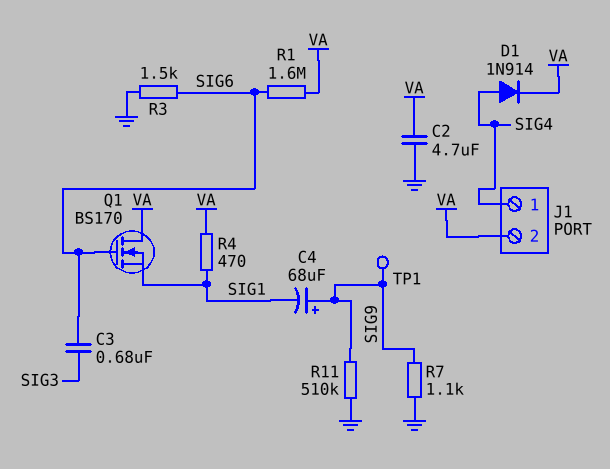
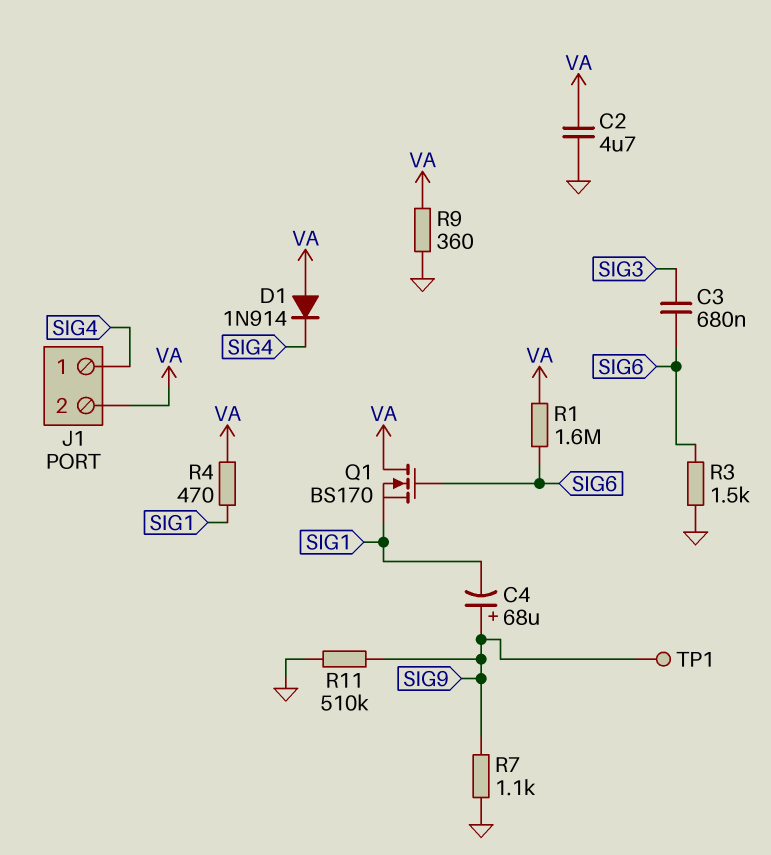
D1: diode 1N914 (A SIG4, K VA) -> diode 1N914 (A VA, K SIG4)
R9: none -> 360 (GND, VA)

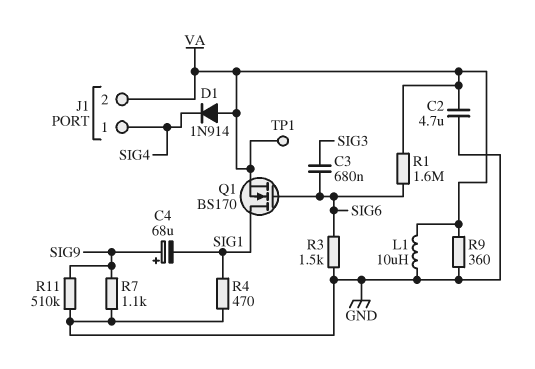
L1: none -> 10uH (GND, VA)
Q1: NMOS BS170 (G SIG6, D VA, S SIG1) -> NMOS BS170 (G SIG6, D SIG1, S VA)
R4: 470 (SIG1, VA) -> 470 (GND, SIG1)
TP1: test point (SIG9) -> test point (VA)

